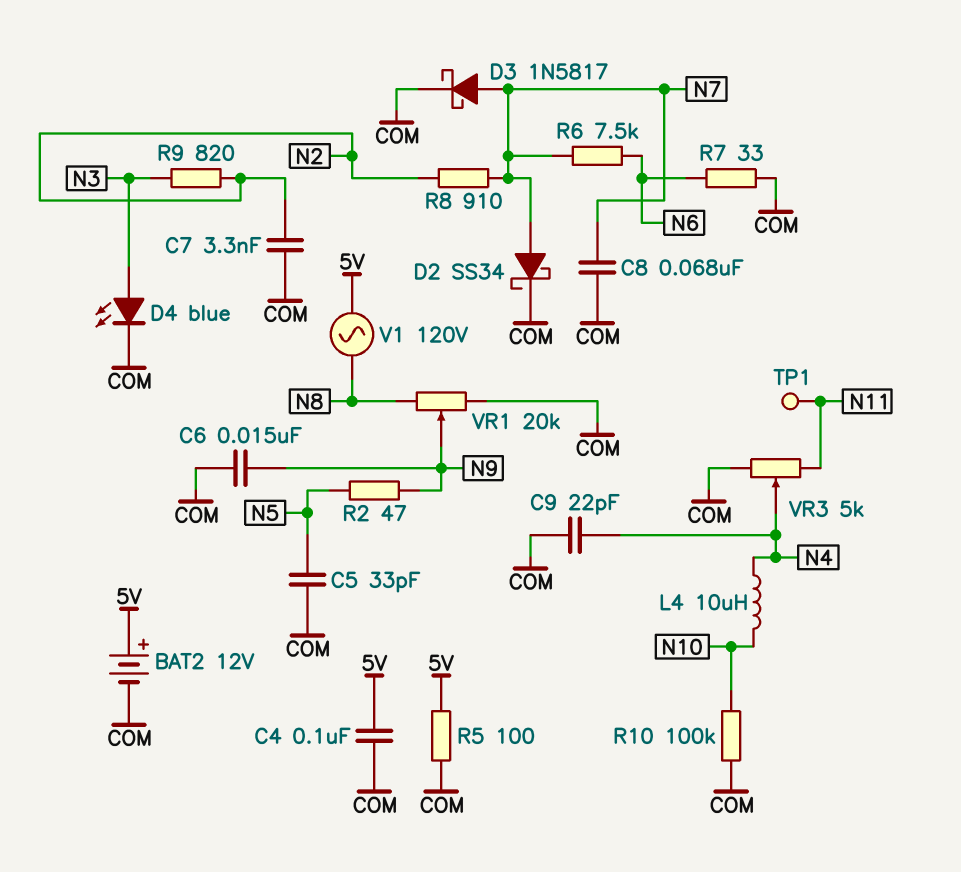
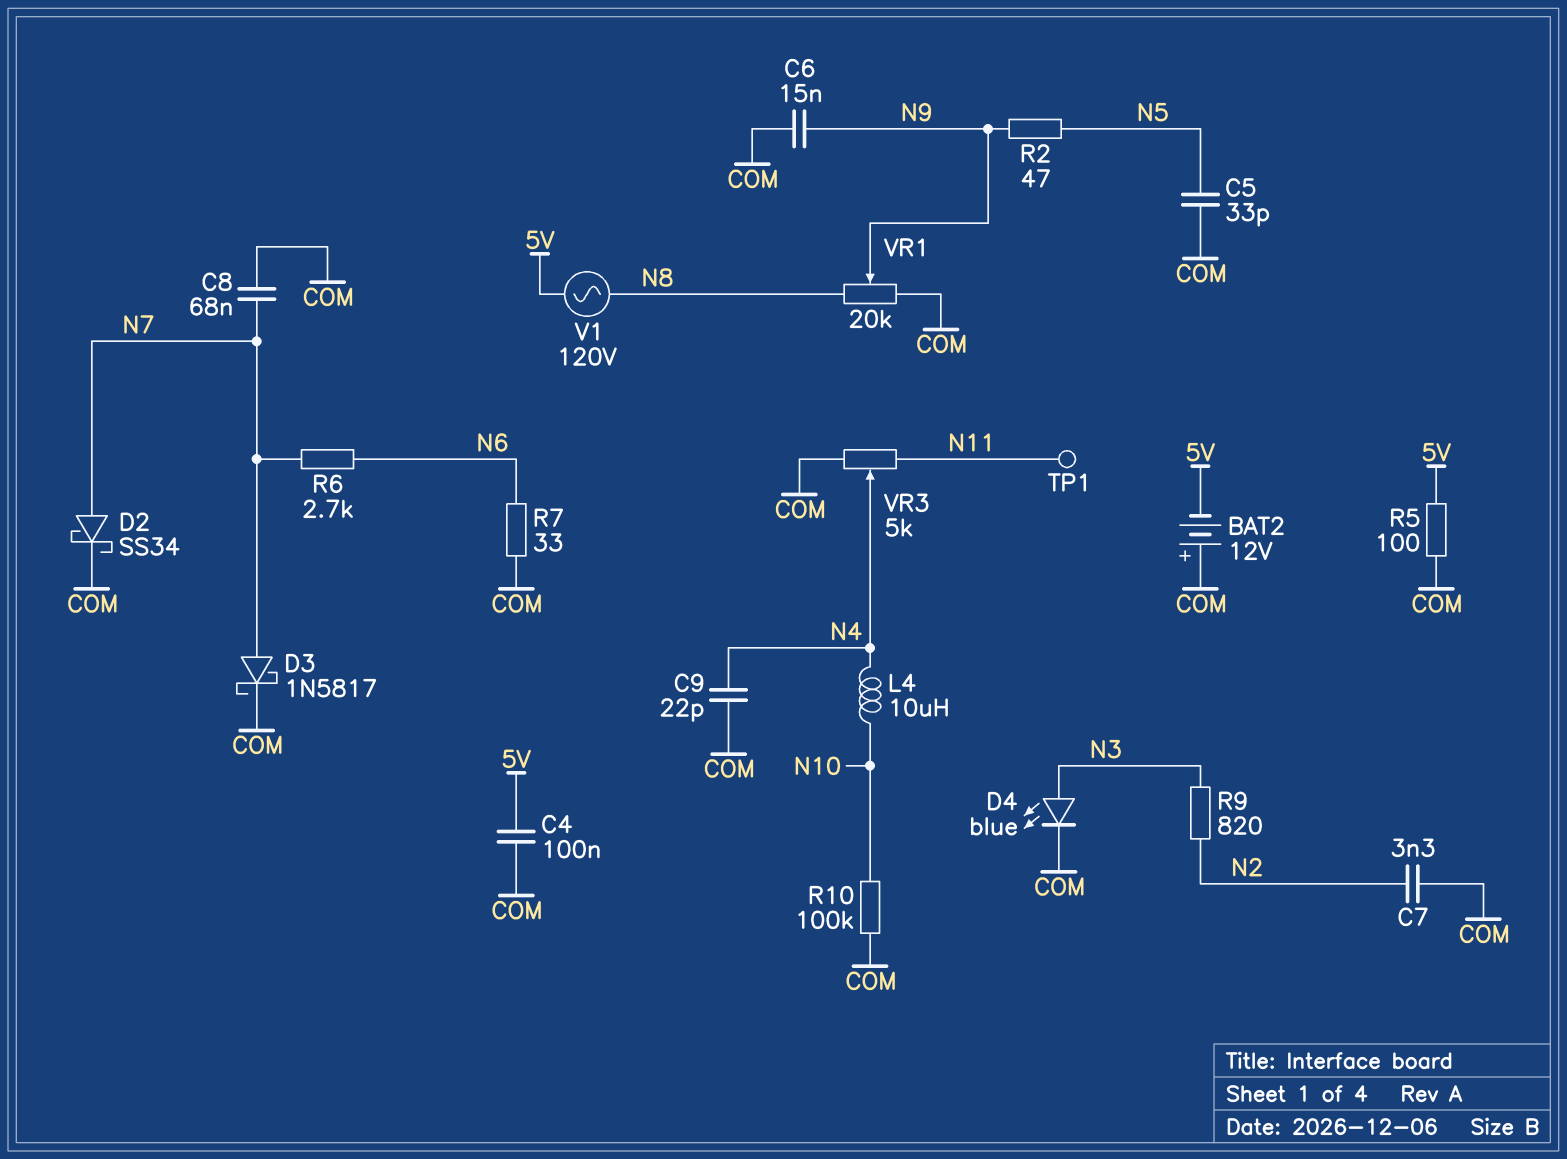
BAT2: 12V (plus 5V, minus COM) -> 12V (plus COM, minus 5V)
R6: 7.5k (N6, N7) -> 2.7k (N6, N7)
R8: 910 (N2, N7) -> none

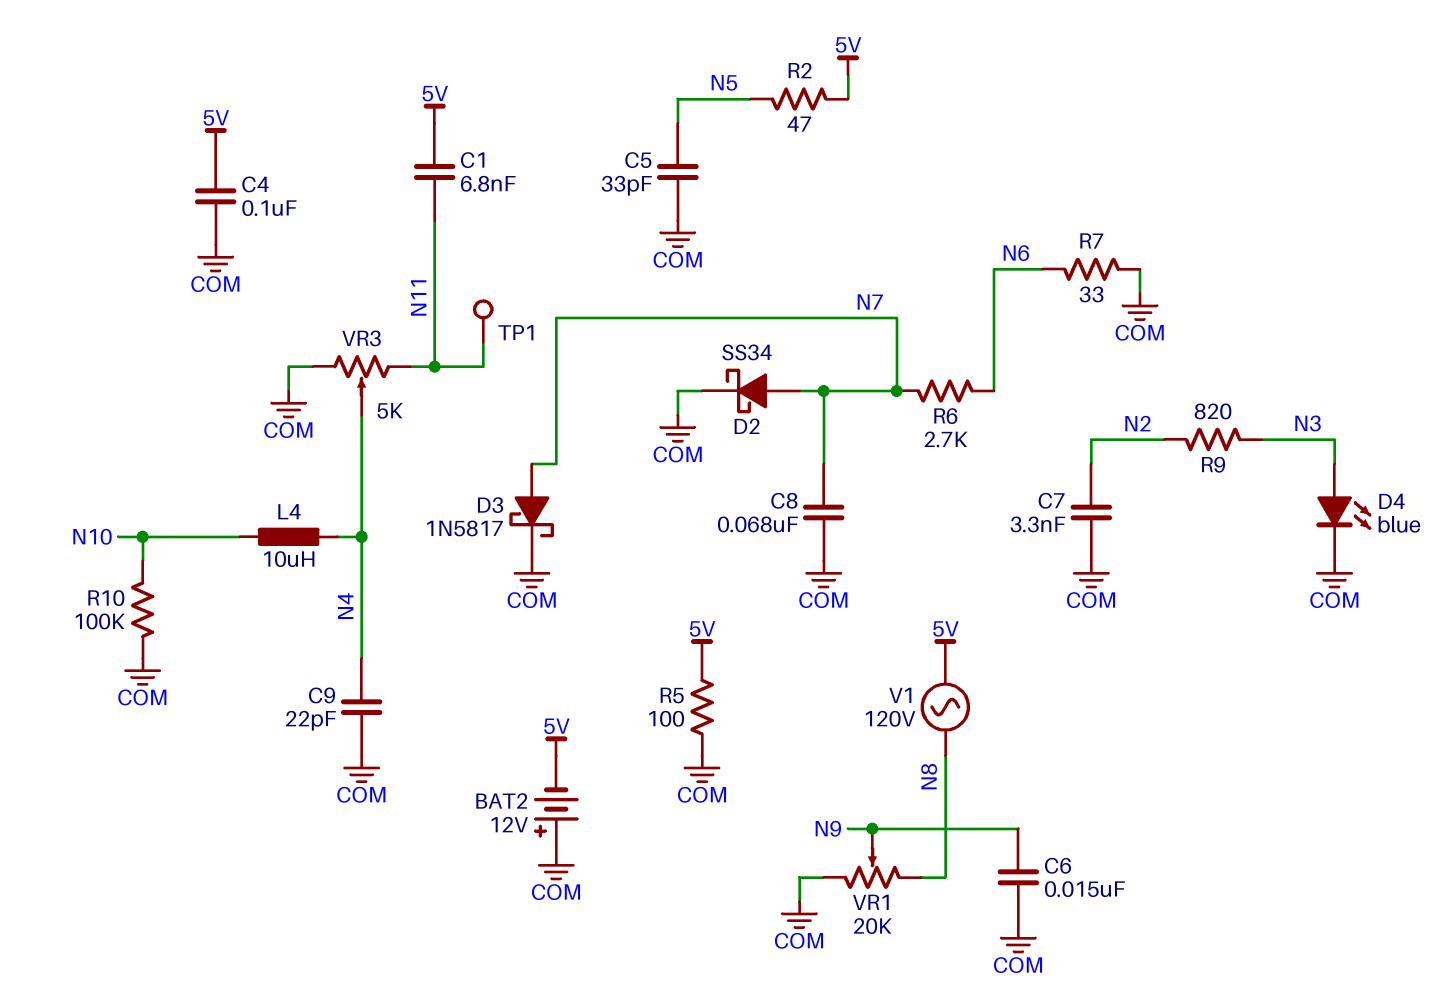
C1: none -> 6.8nF (5V, N11)
R2: 47 (N5, N9) -> 47 (5V, N5)

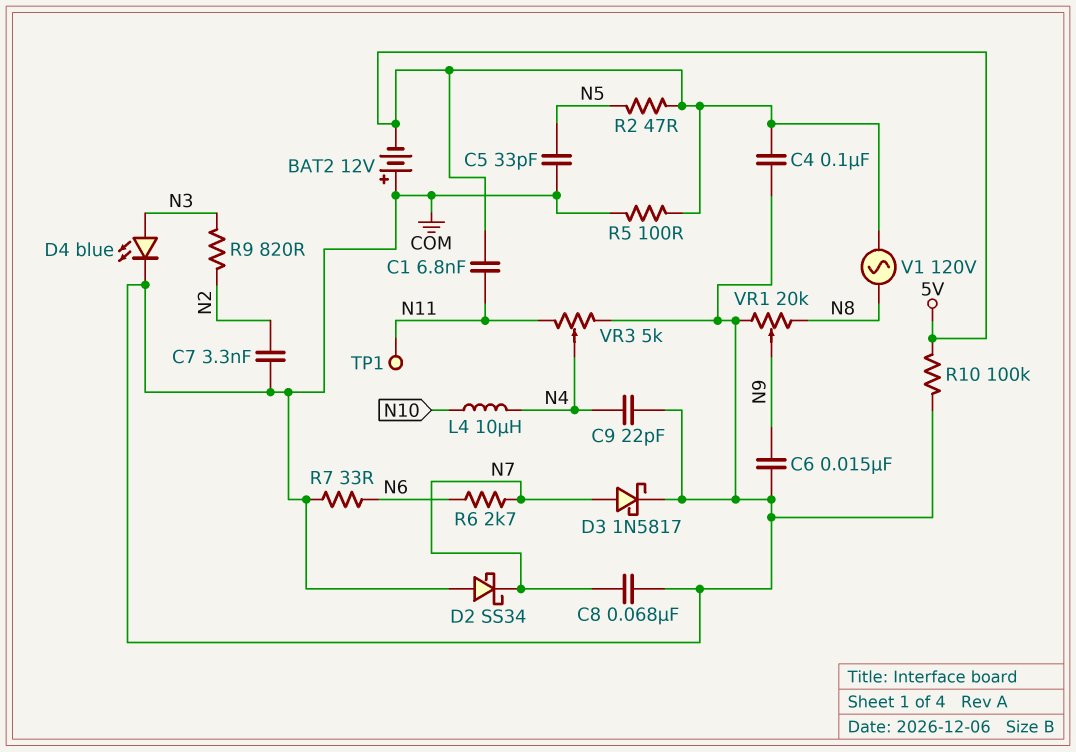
D2: schottky SS34 (A N7, K COM) -> schottky SS34 (A COM, K N7)
R10: 100k (COM, N10) -> 100k (5V, COM)

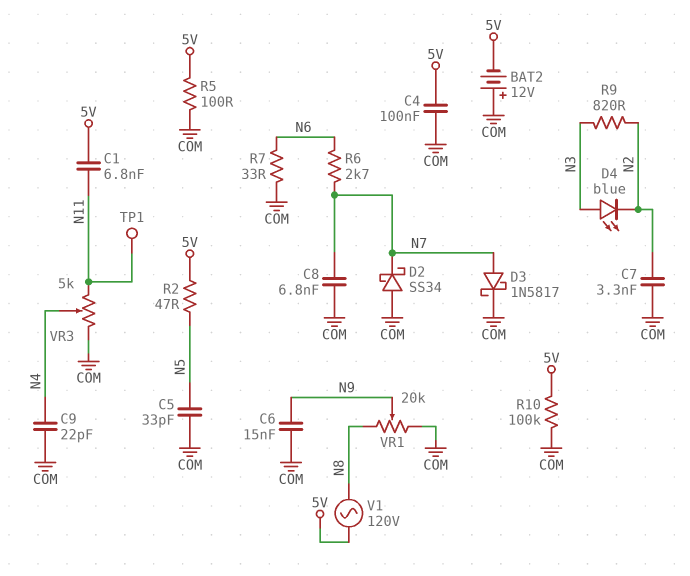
C8: 68nF (COM, N7) -> 6.8nF (COM, N7)
D4: LED blue (A N3, K COM) -> LED blue (A N3, K N2)
L4: 10uH (N4, N10) -> none

